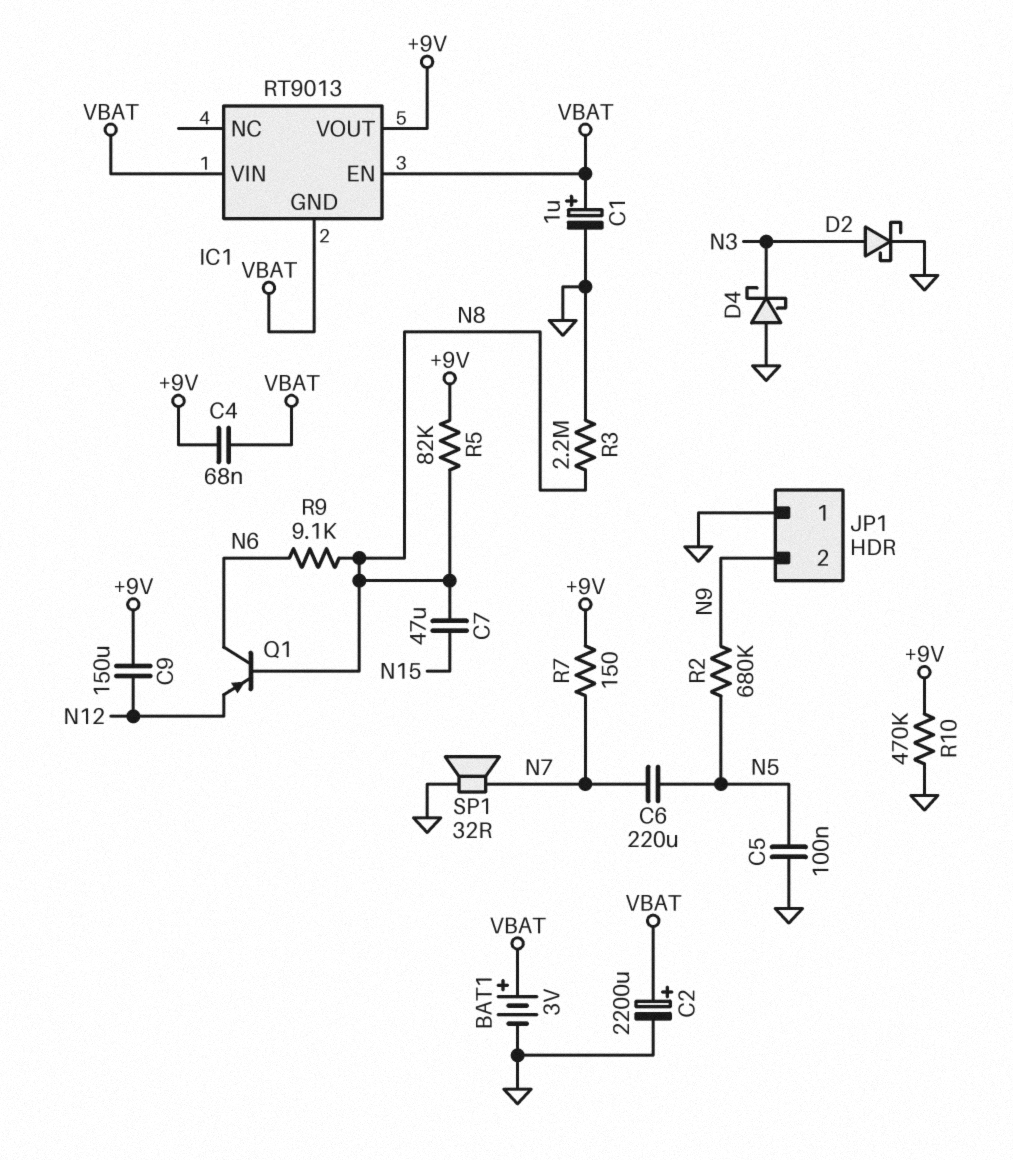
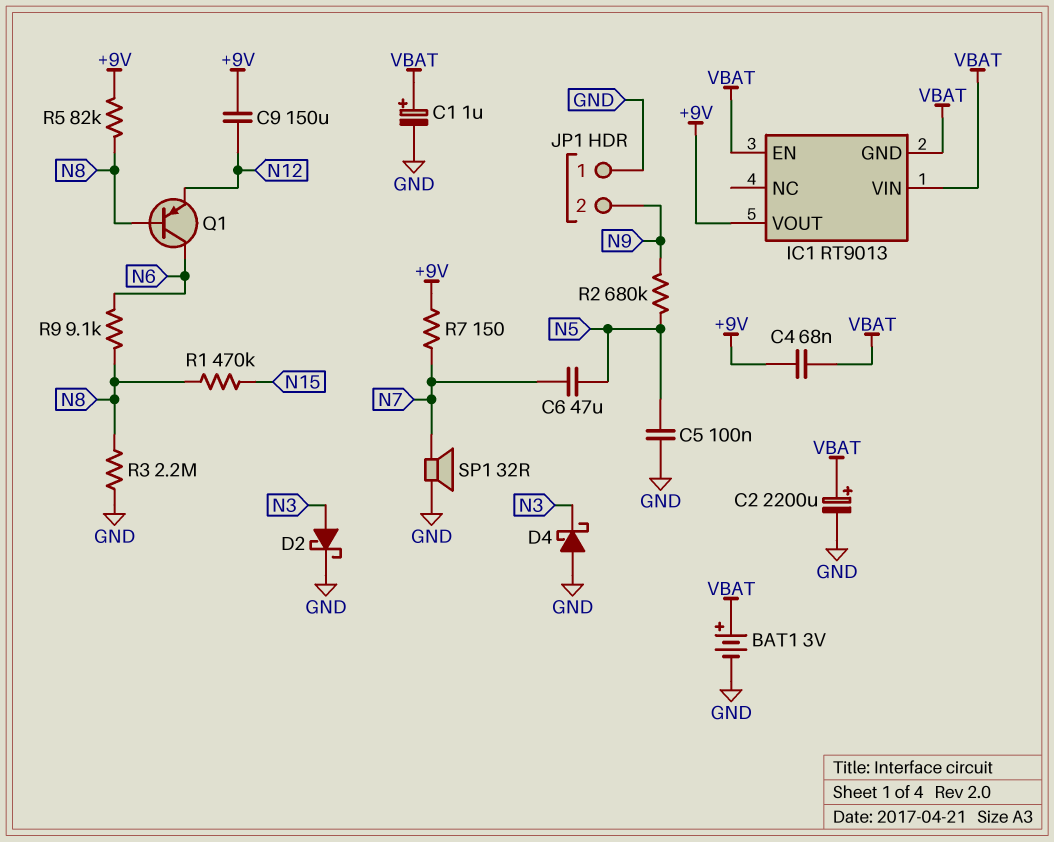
C6: 220uF (N5, N7) -> 47uF (N5, N7)
C7: 47uF (N8, N15) -> none
R1: none -> 470k (N8, N15)
R10: 470k (+9V, GND) -> none

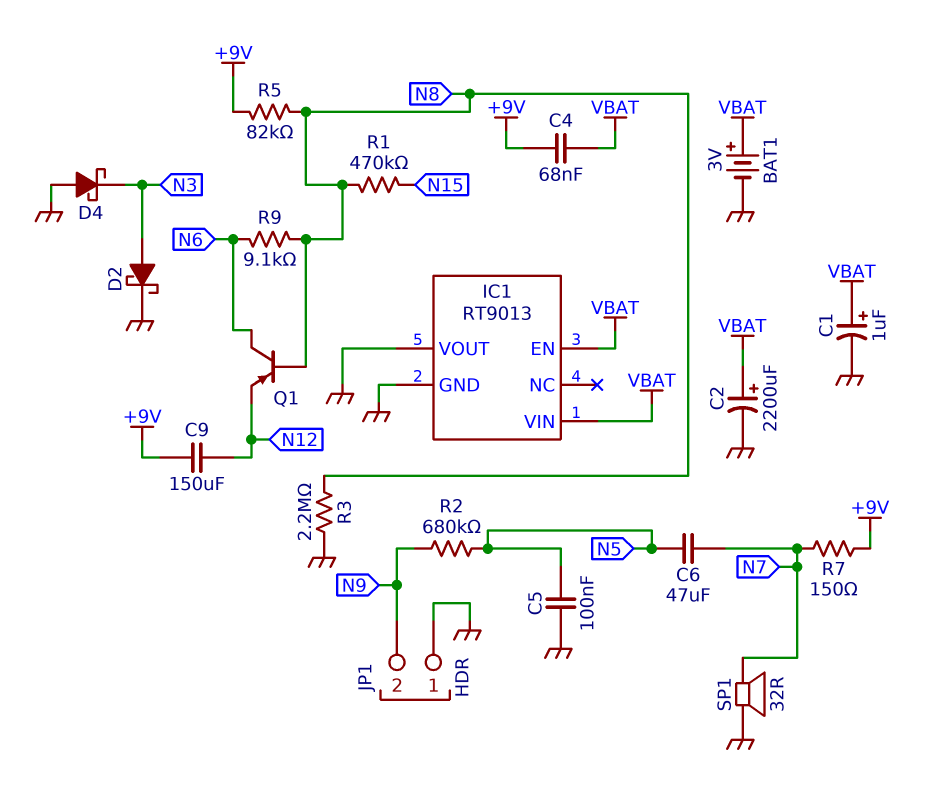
IC1 pin GND: VBAT -> GND
IC1 pin VOUT: +9V -> GND

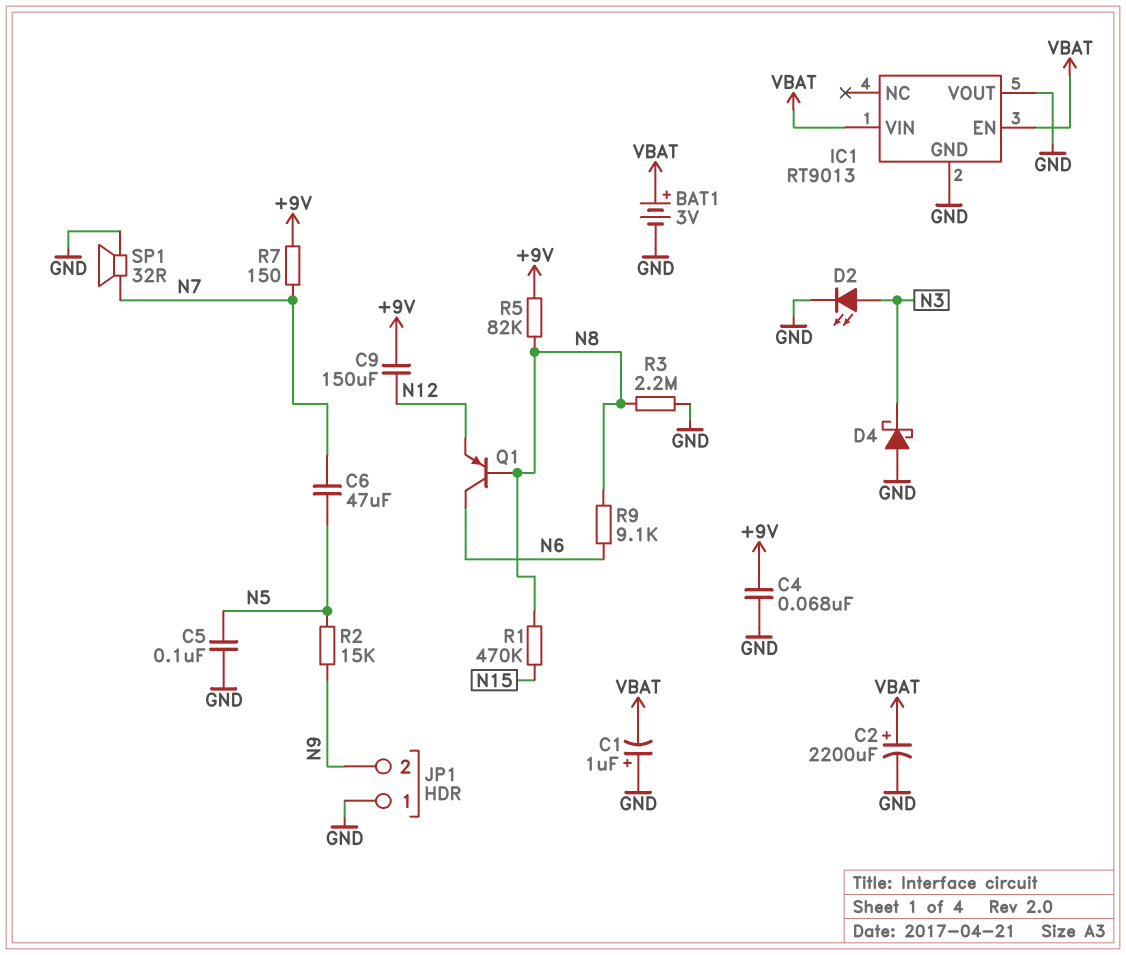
C1: 1uF (plus VBAT, minus GND) -> 1uF (plus GND, minus VBAT)
C4: 68nF (+9V, VBAT) -> 68nF (+9V, GND)
D2: schottky (A N3, K GND) -> LED (A N3, K GND)
R2: 680k (N5, N9) -> 15k (N5, N9)

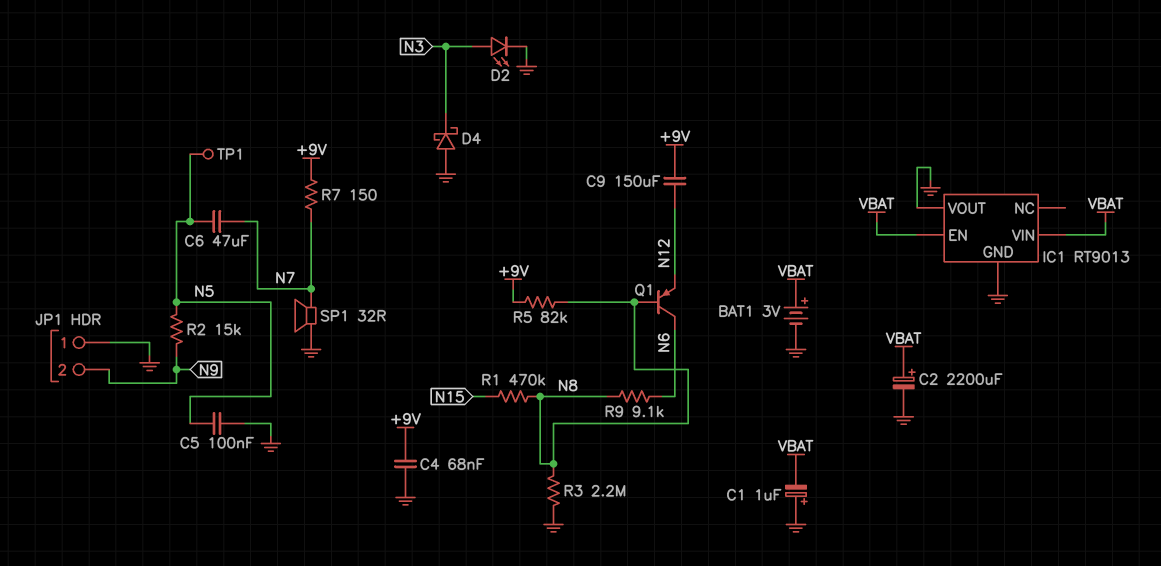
TP1: none -> test point (N5)

